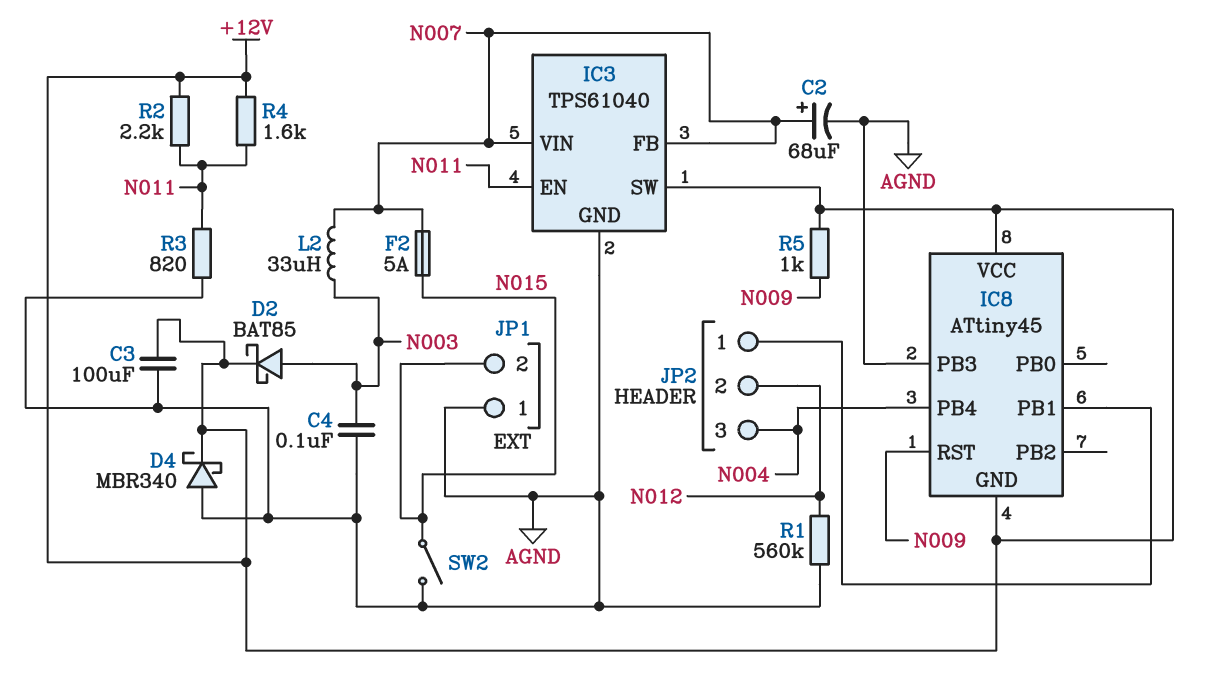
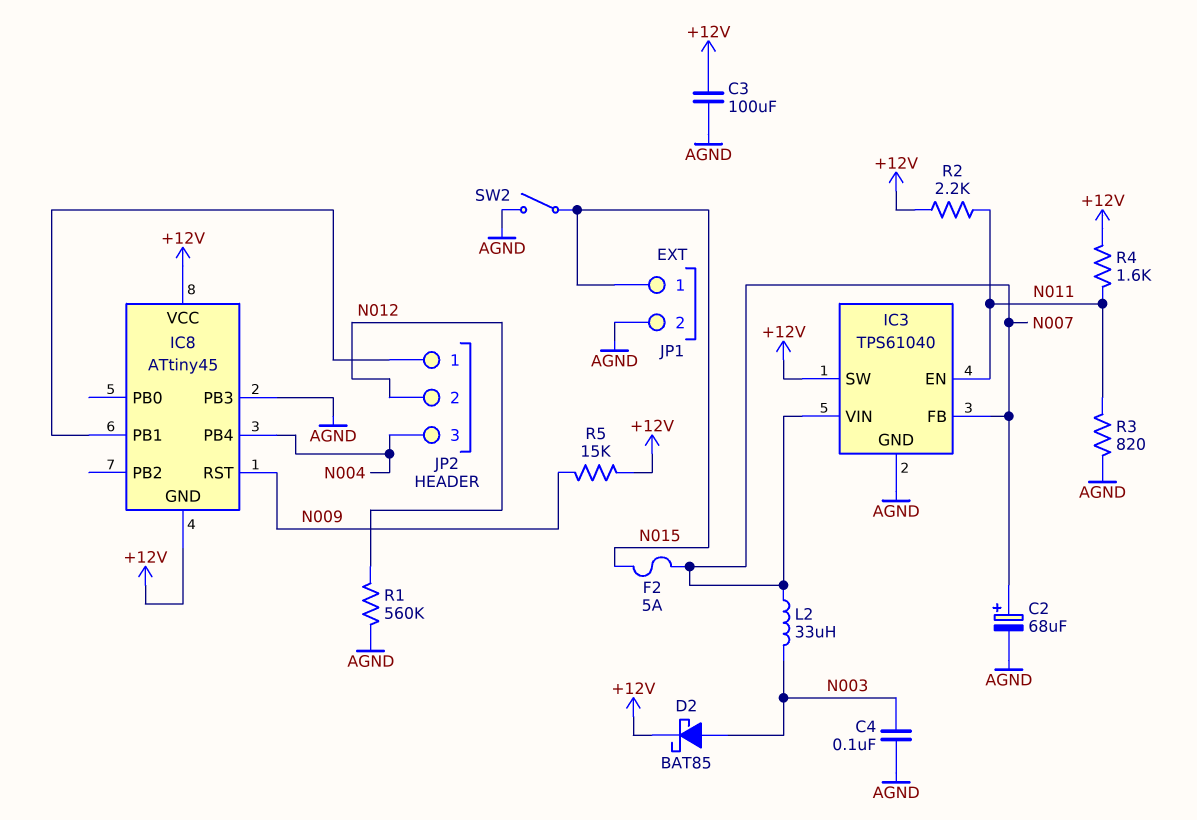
D4: schottky MBR340 (A AGND, K +12V) -> none
JP1 pin 1: AGND -> N015
JP1 pin 2: N015 -> AGND
R5: 1k (+12V, N009) -> 15k (+12V, N009)

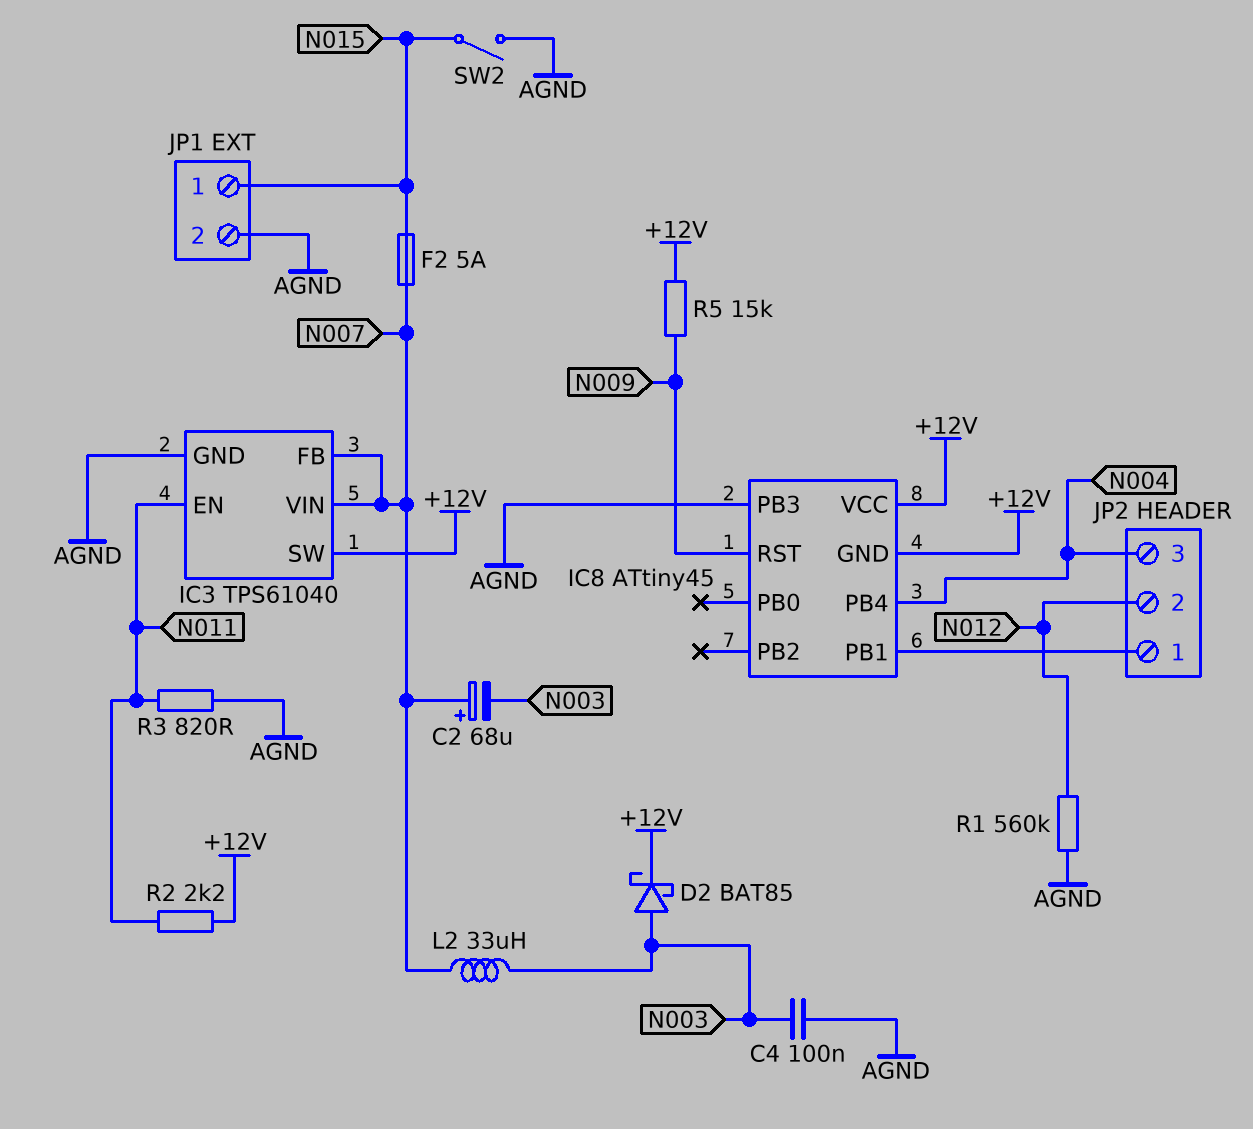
C2: 68uF (plus N007, minus AGND) -> 68uF (plus N007, minus N003)
C3: 100uF (+12V, AGND) -> none
R4: 1.6k (+12V, N011) -> none

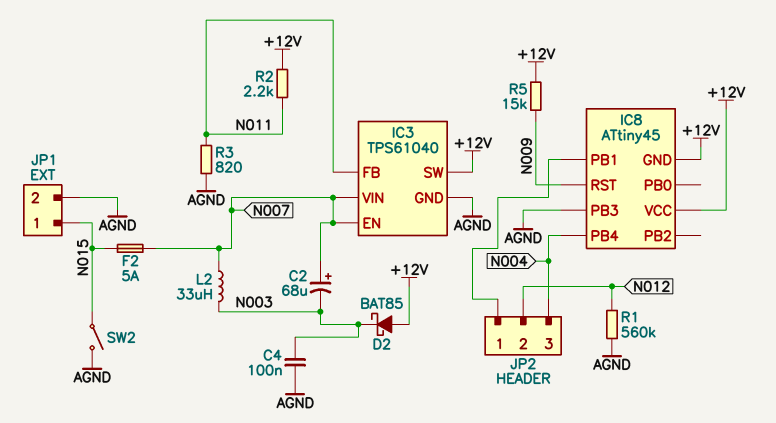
D2: schottky BAT85 (A N003, K +12V) -> schottky BAT85 (A +12V, K N003)
IC3 pin EN: N011 -> N007
IC3 pin FB: N007 -> N011

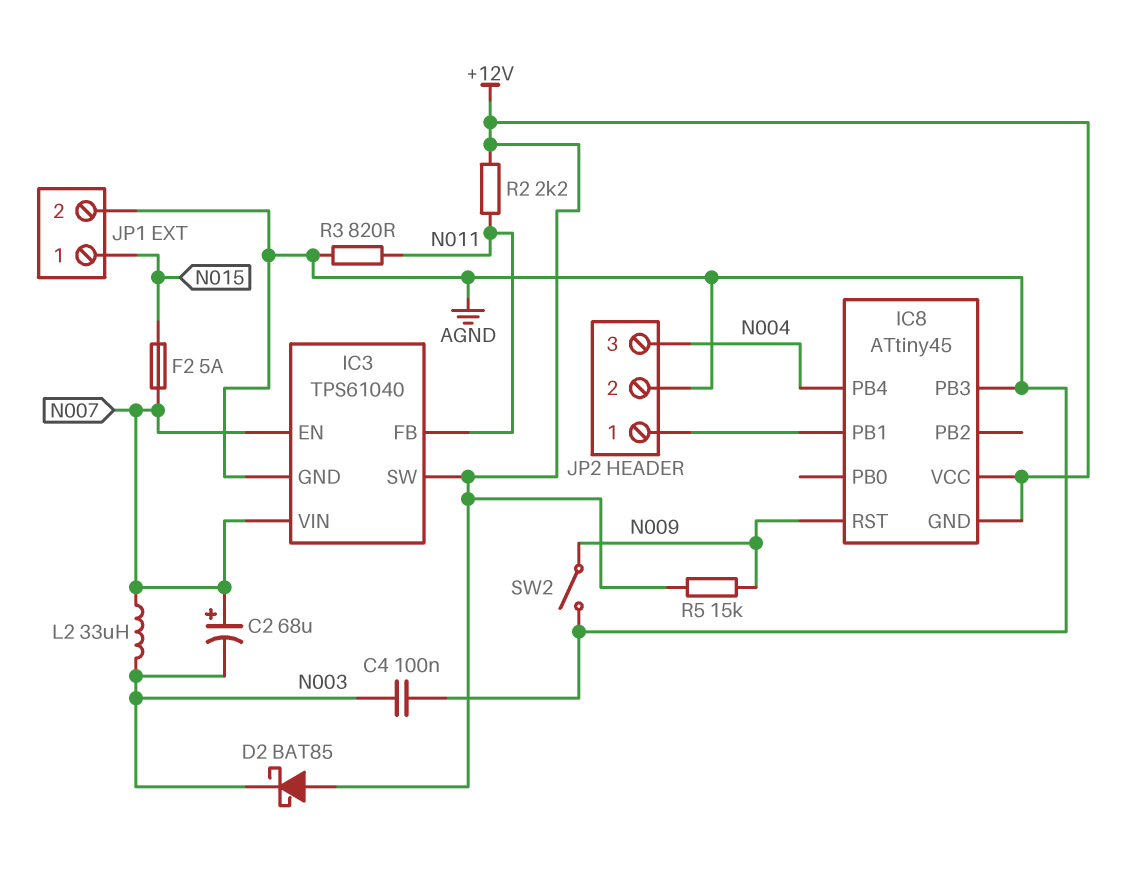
JP2 pin 2: N012 -> AGND
R1: 560k (AGND, N012) -> none
SW2: switch (AGND, N015) -> switch (AGND, N009)

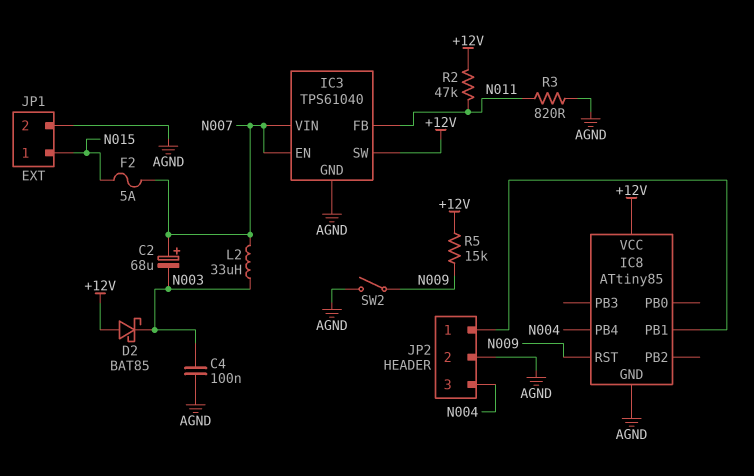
IC8: ATtiny45 -> ATtiny85
IC8 pin GND: +12V -> AGND
IC8 pin PB3: AGND -> none
R2: 2.2k (+12V, N011) -> 47k (+12V, N011)

